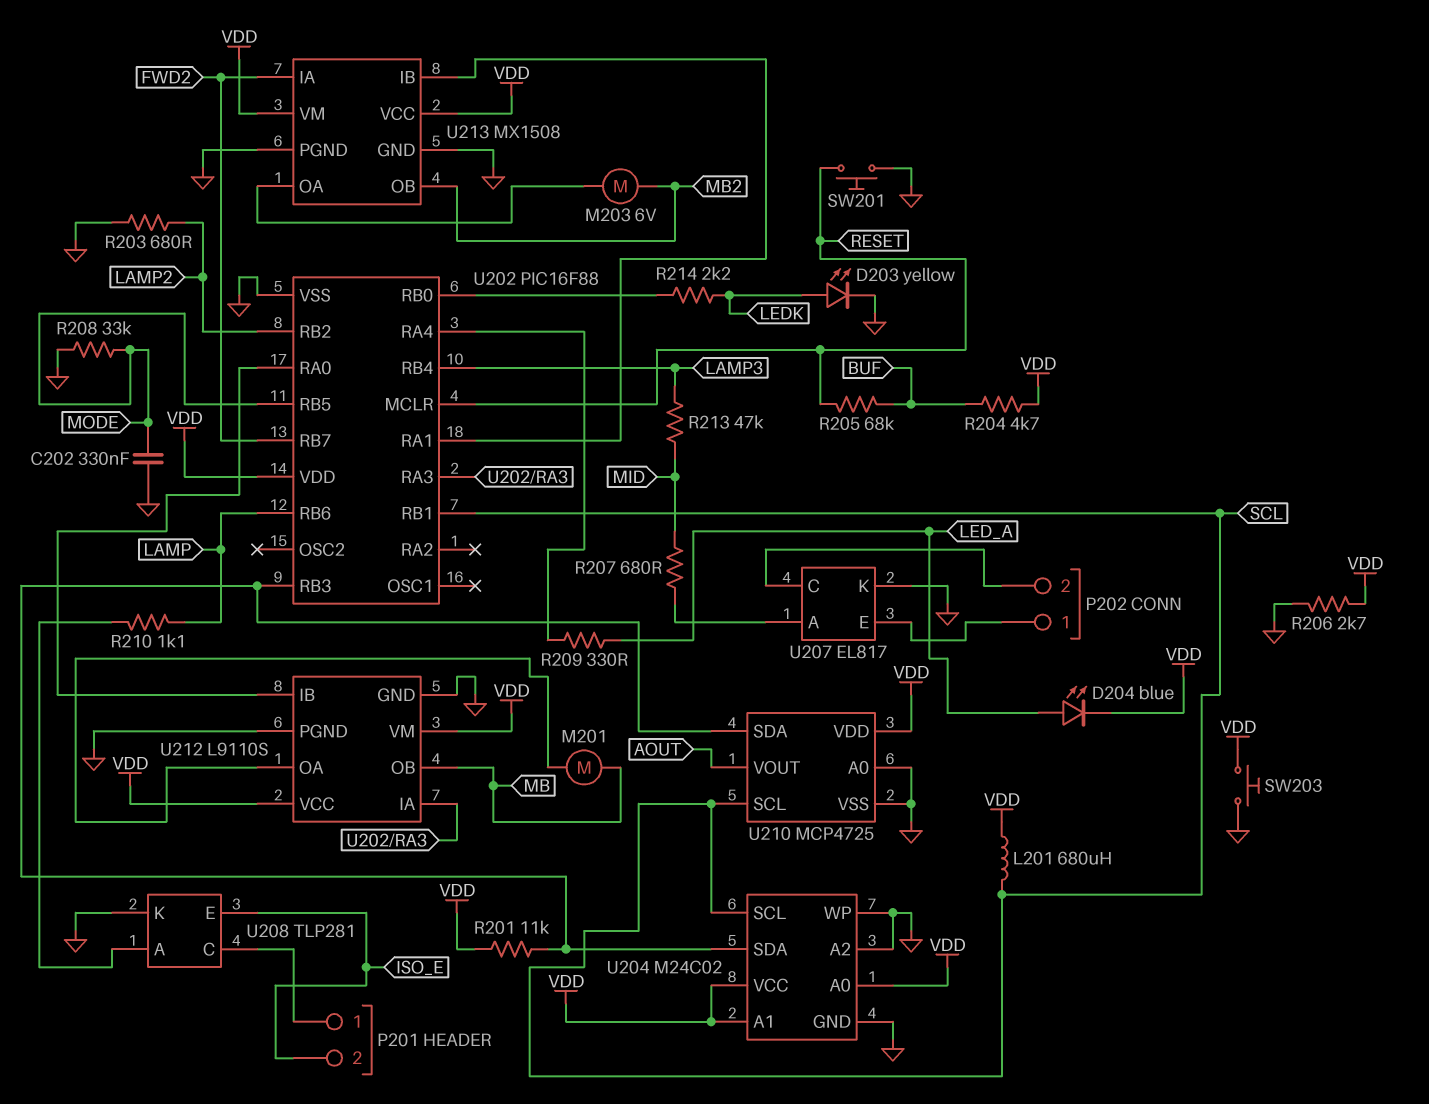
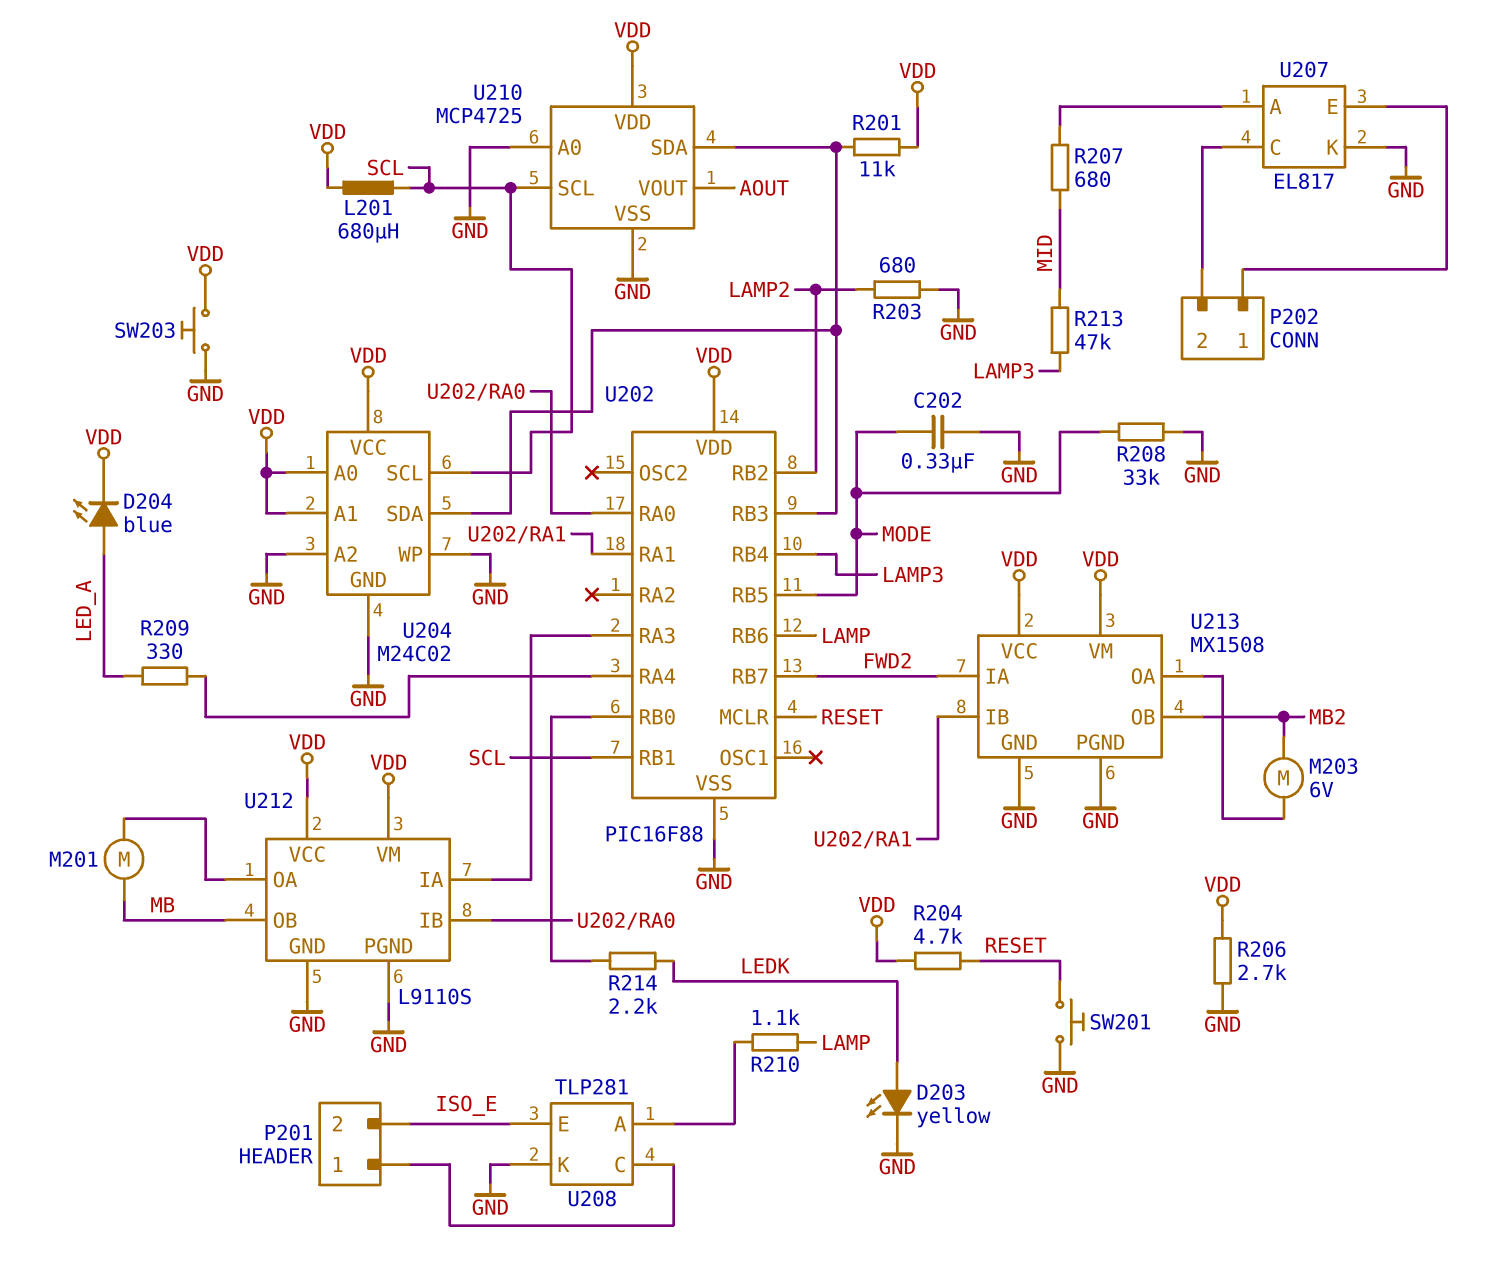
R204: 4.7k (BUF, VDD) -> 4.7k (RESET, VDD)
R205: 68k (BUF, RESET) -> none

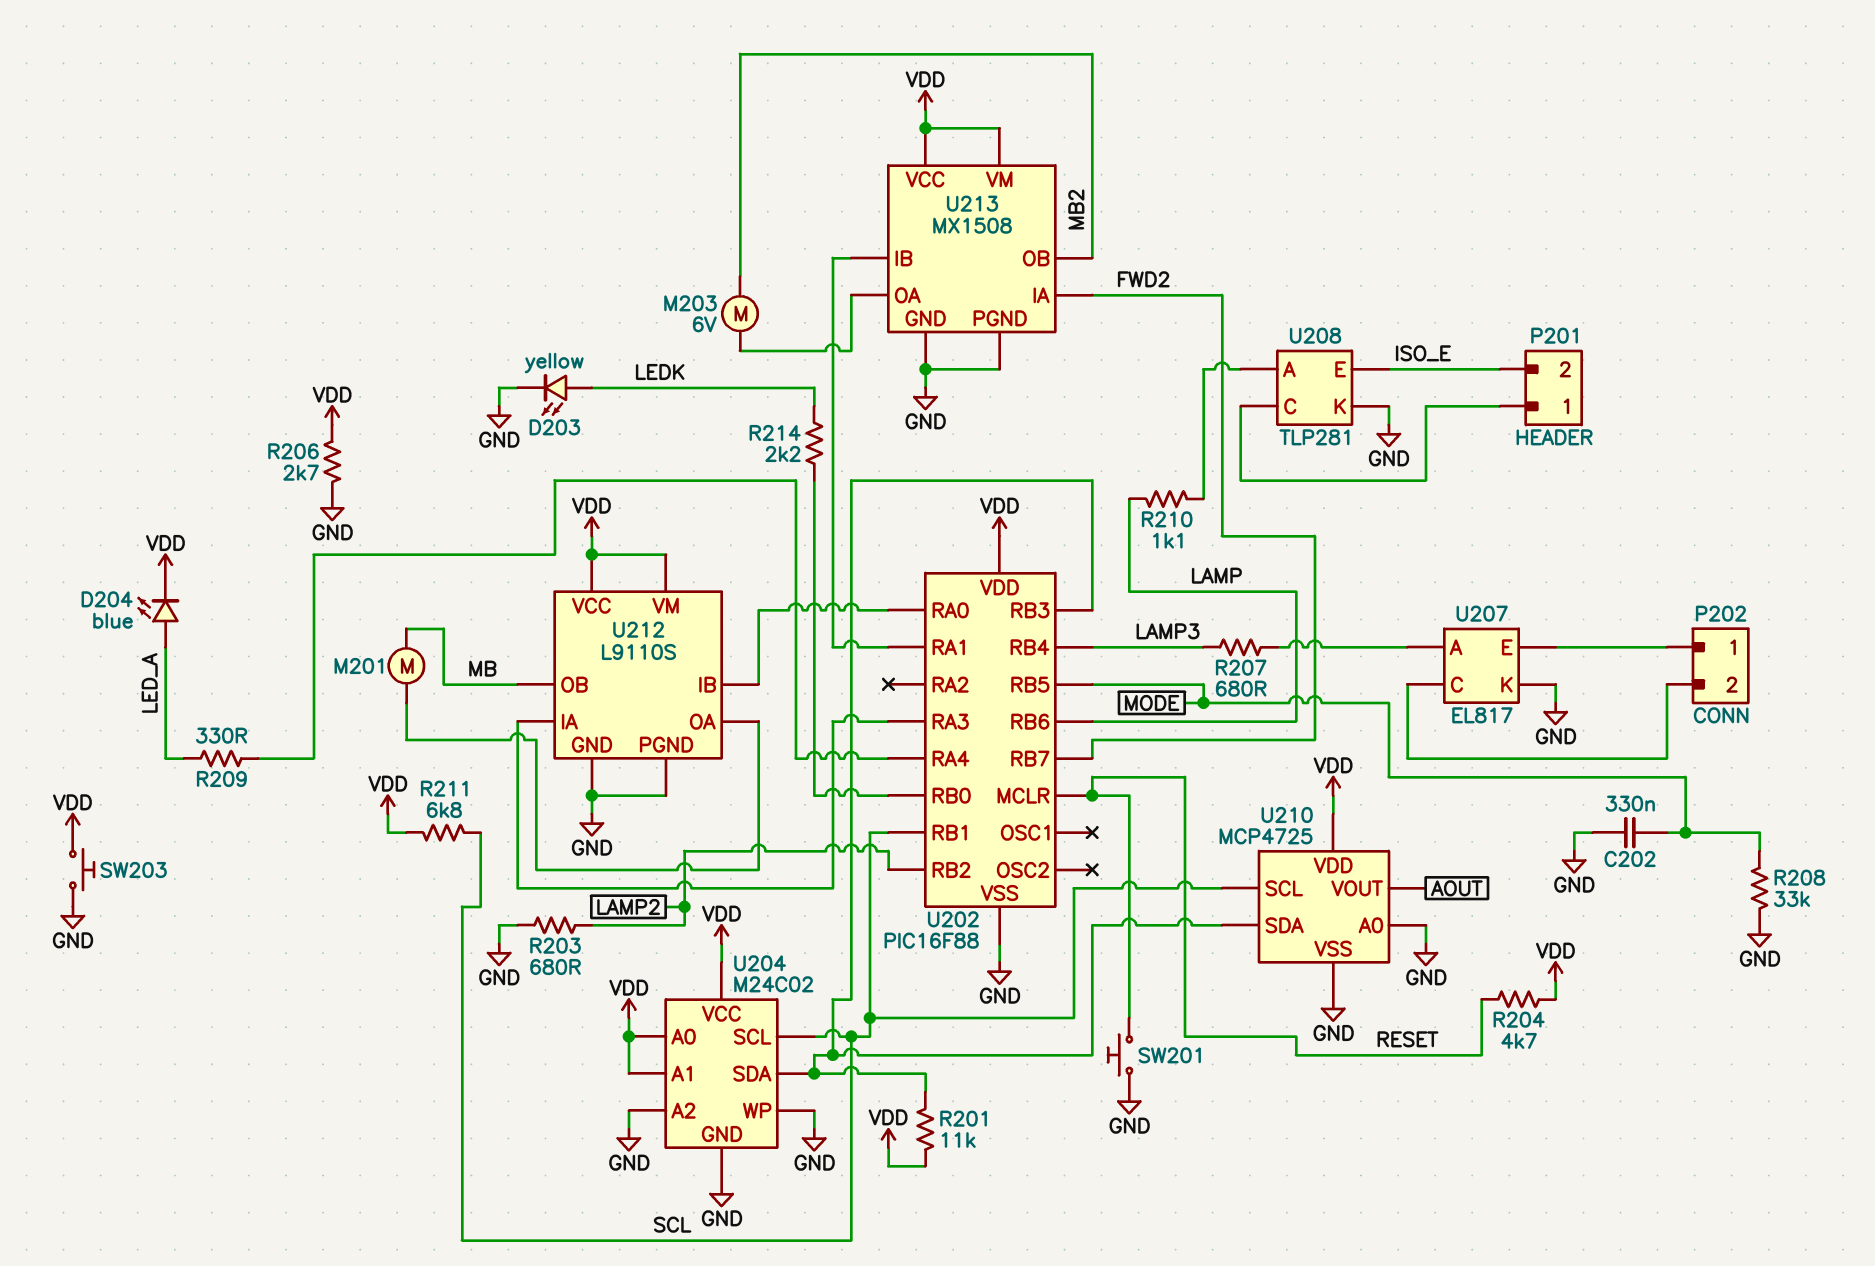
L201: 680uH (SCL, VDD) -> none
R207: 680 (MID, U207/A) -> 680 (LAMP3, U207/A)
R211: none -> 6.8k (SCL, VDD)
R213: 47k (LAMP3, MID) -> none

